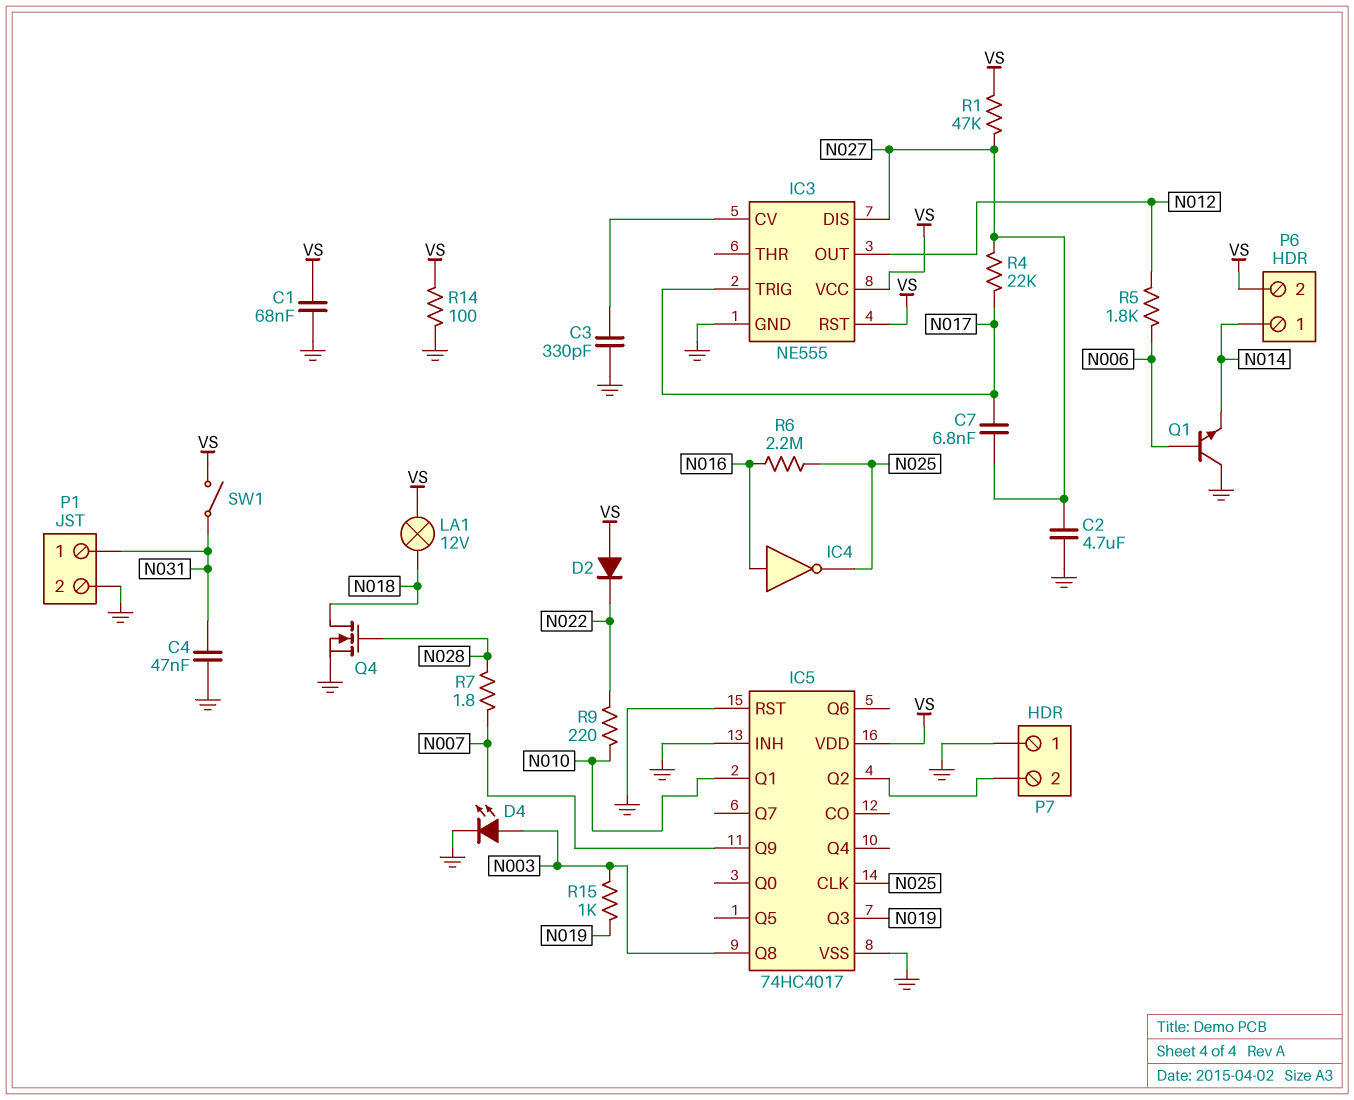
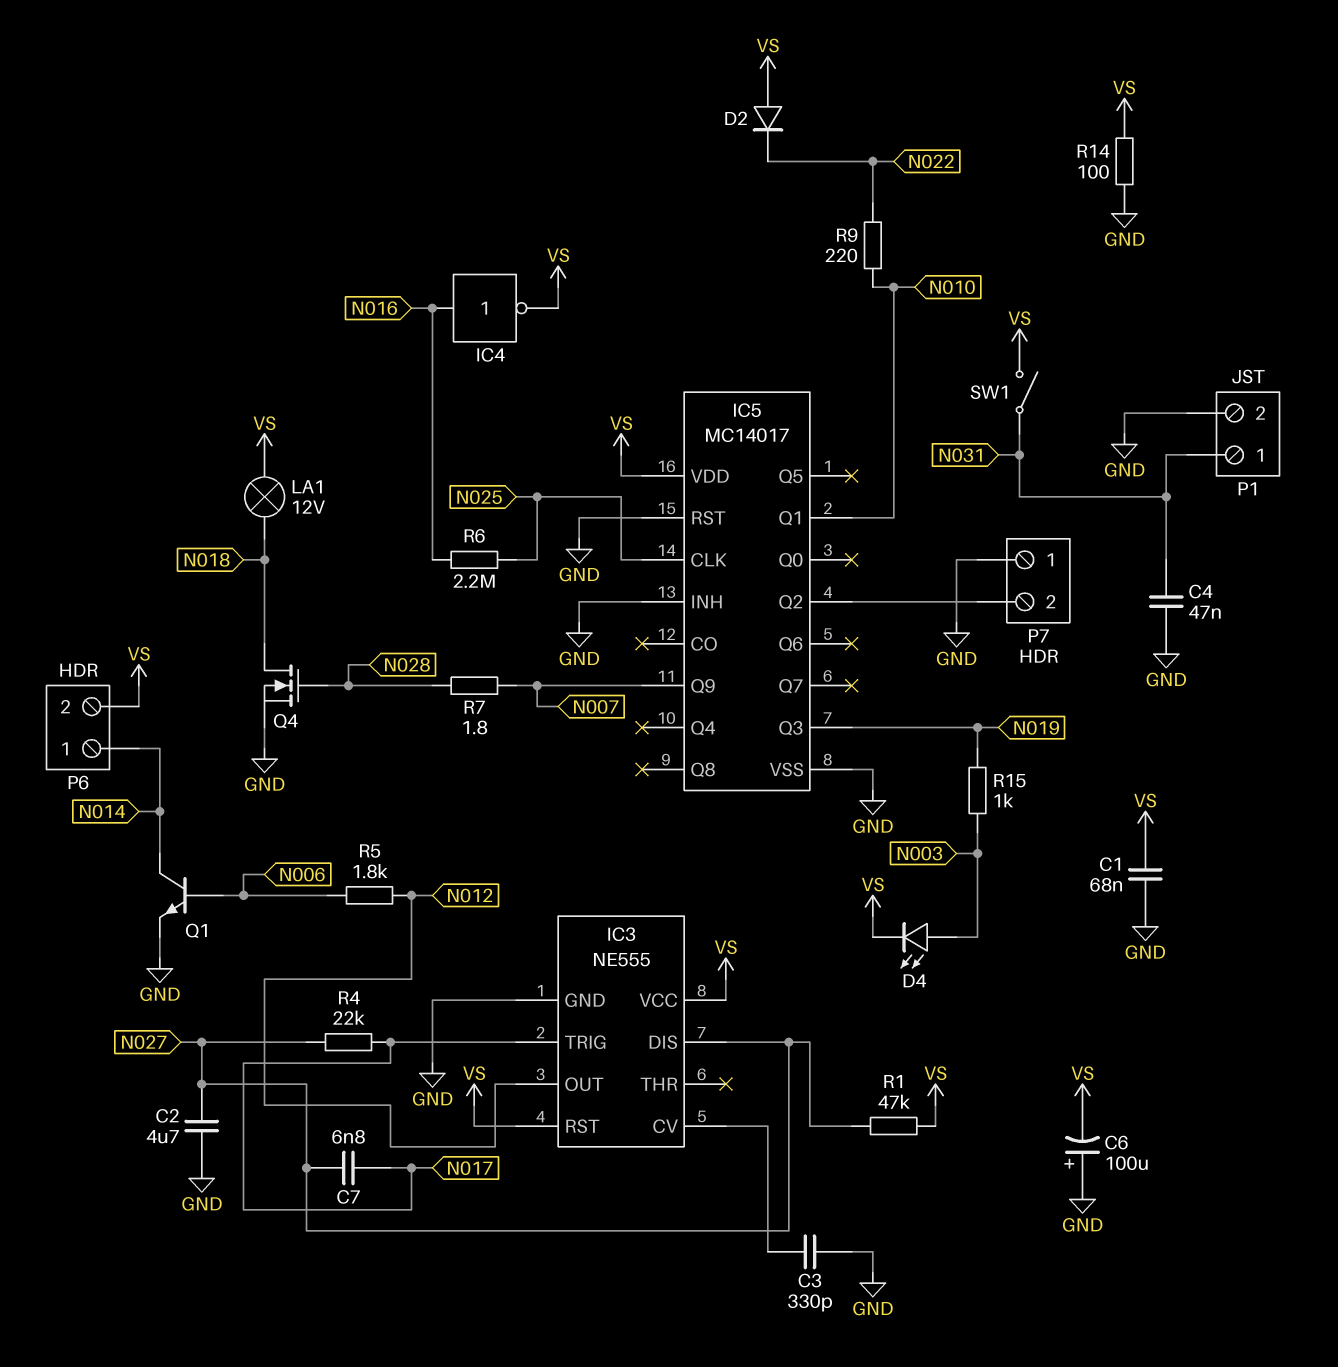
C6: none -> 100uF (plus GND, minus VS)
D4: LED (A N003, K GND) -> LED (A N003, K VS)
IC4: NOT (in N016, out N025) -> NOT (in N016, out VS)
IC5: 74HC4017 -> MC14017
IC5 pin Q8: N003 -> none
Q1: NPN (B N006, C GND, E N014) -> NPN (B N006, C N014, E GND)

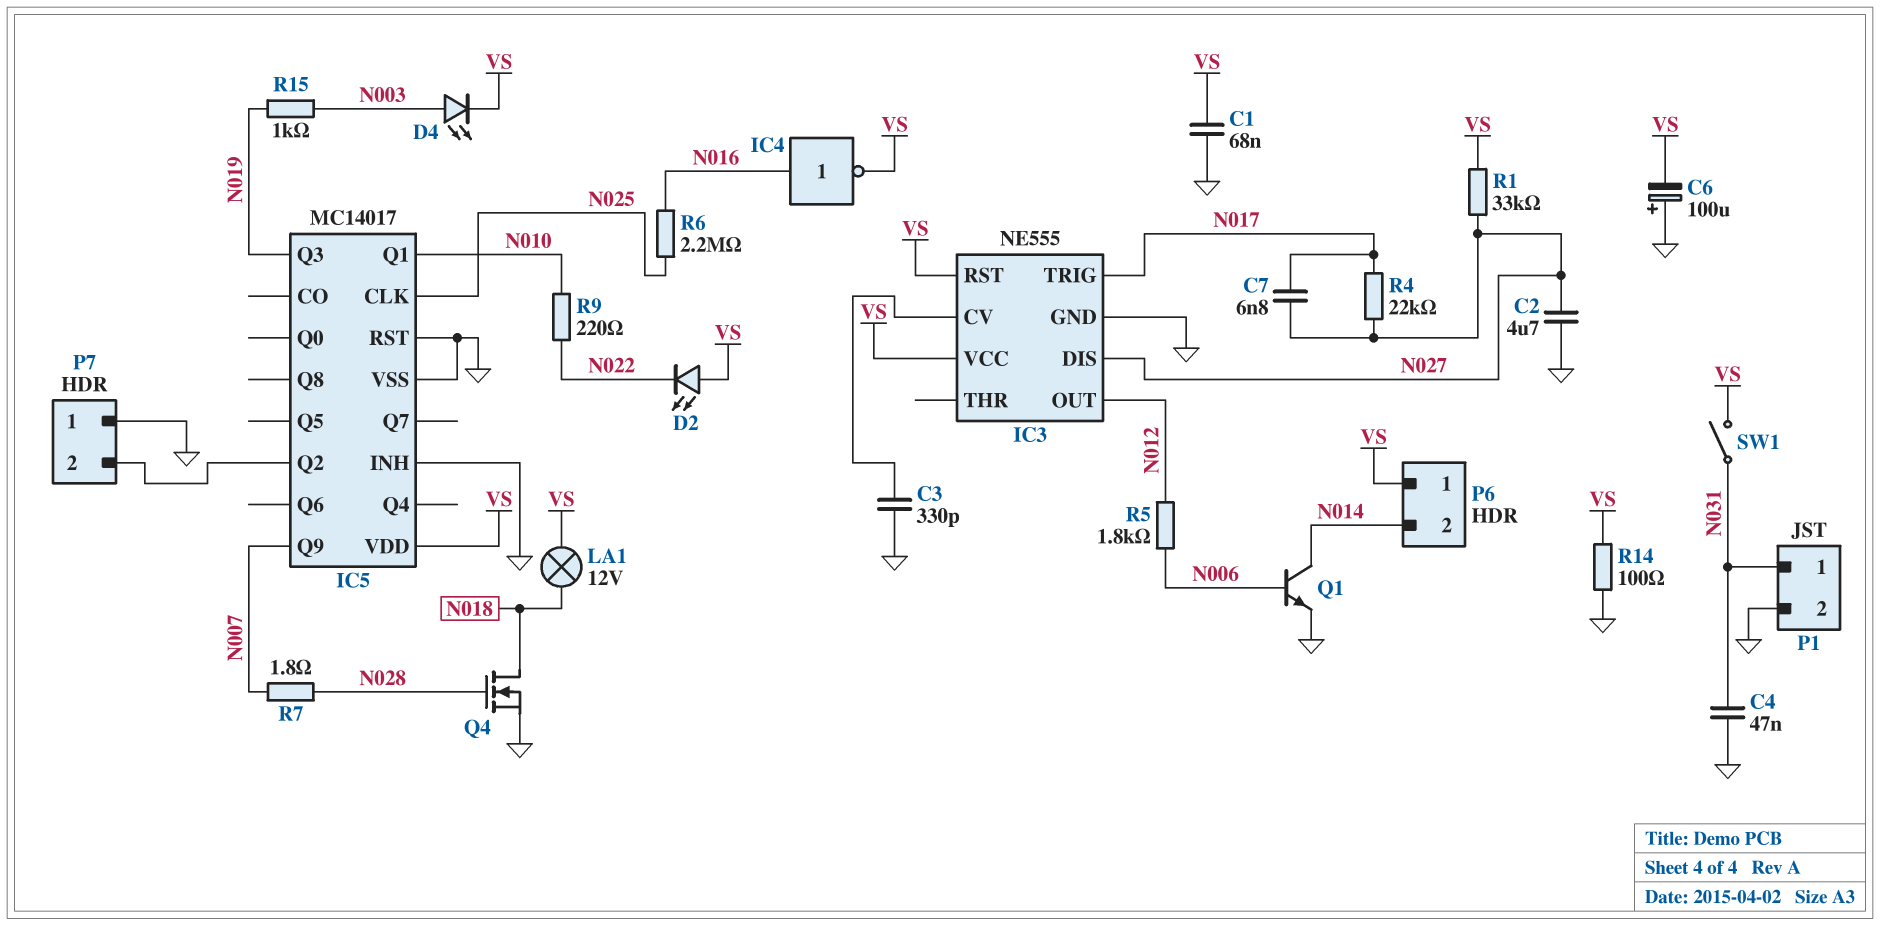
D2: diode (A VS, K N022) -> LED (A VS, K N022)
P6 pin 1: N014 -> VS
P6 pin 2: VS -> N014
R1: 47k (N027, VS) -> 33k (N027, VS)

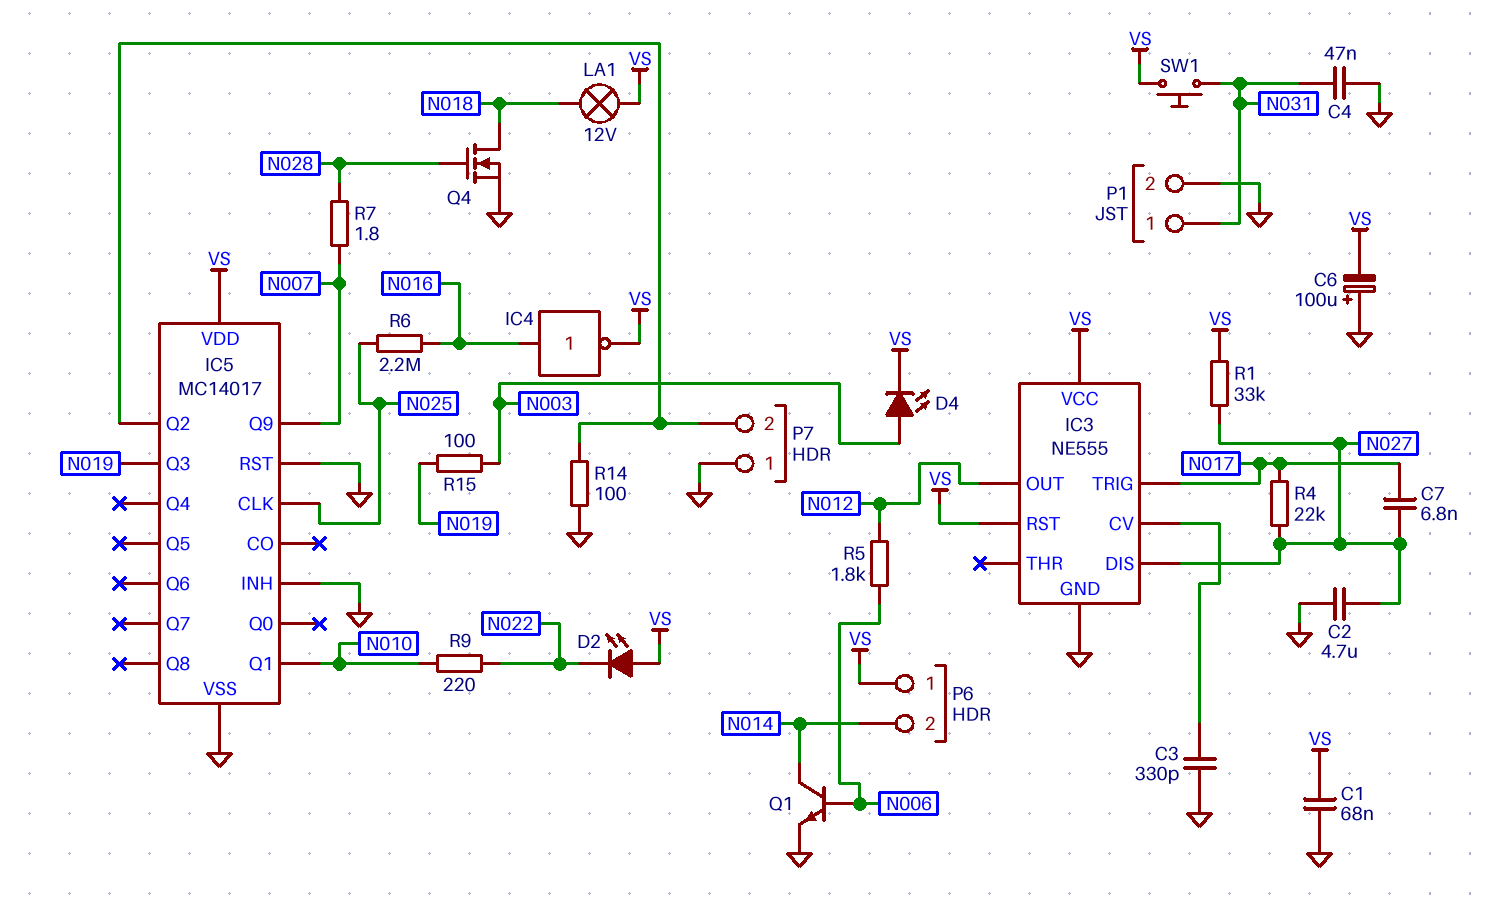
R14: 100 (GND, VS) -> 100 (GND, IC5/Q2)
R15: 1k (N003, N019) -> 100 (N003, N019)
SW1: switch (N031, VS) -> button (N031, VS)

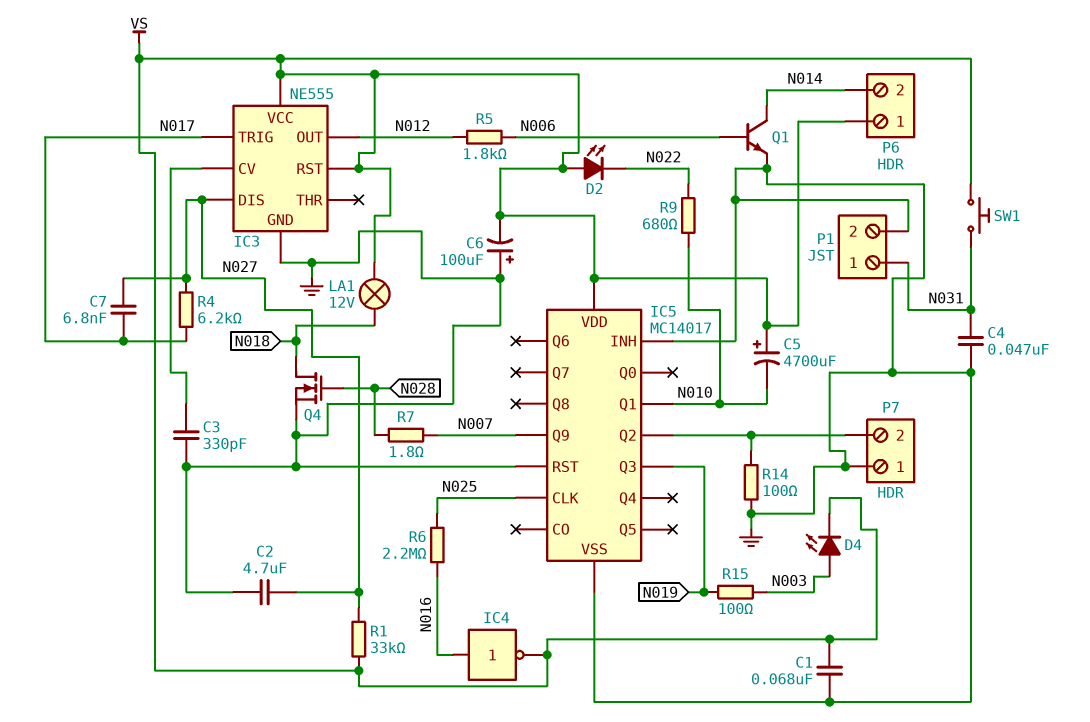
C5: none -> 4700uF (plus VS, minus N010)
R4: 22k (N017, N027) -> 6.2k (N017, N027)
R9: 220 (N010, N022) -> 680 (N010, N022)

